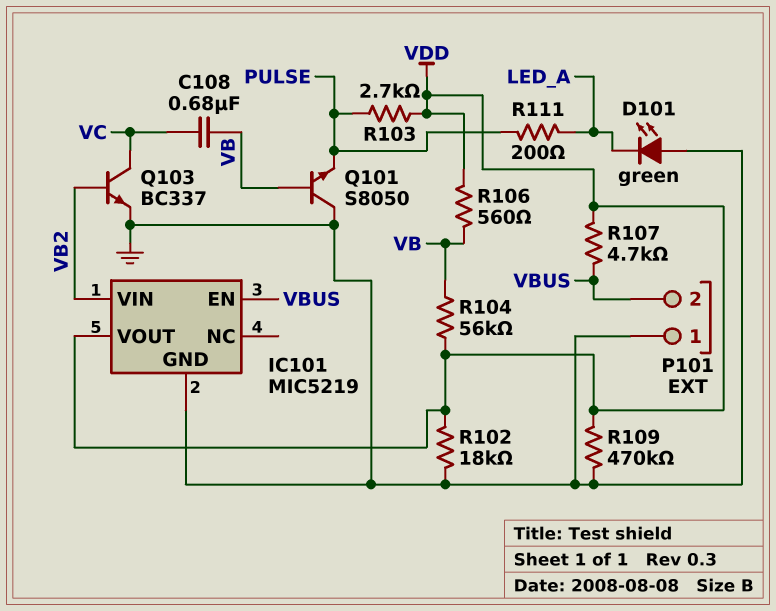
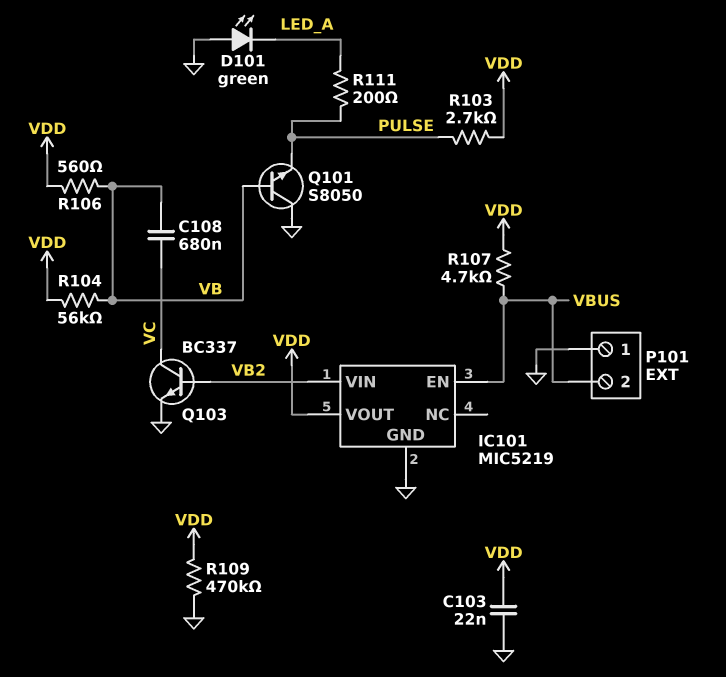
C103: none -> 22nF (GND, VDD)
R102: 18k (GND, VDD) -> none

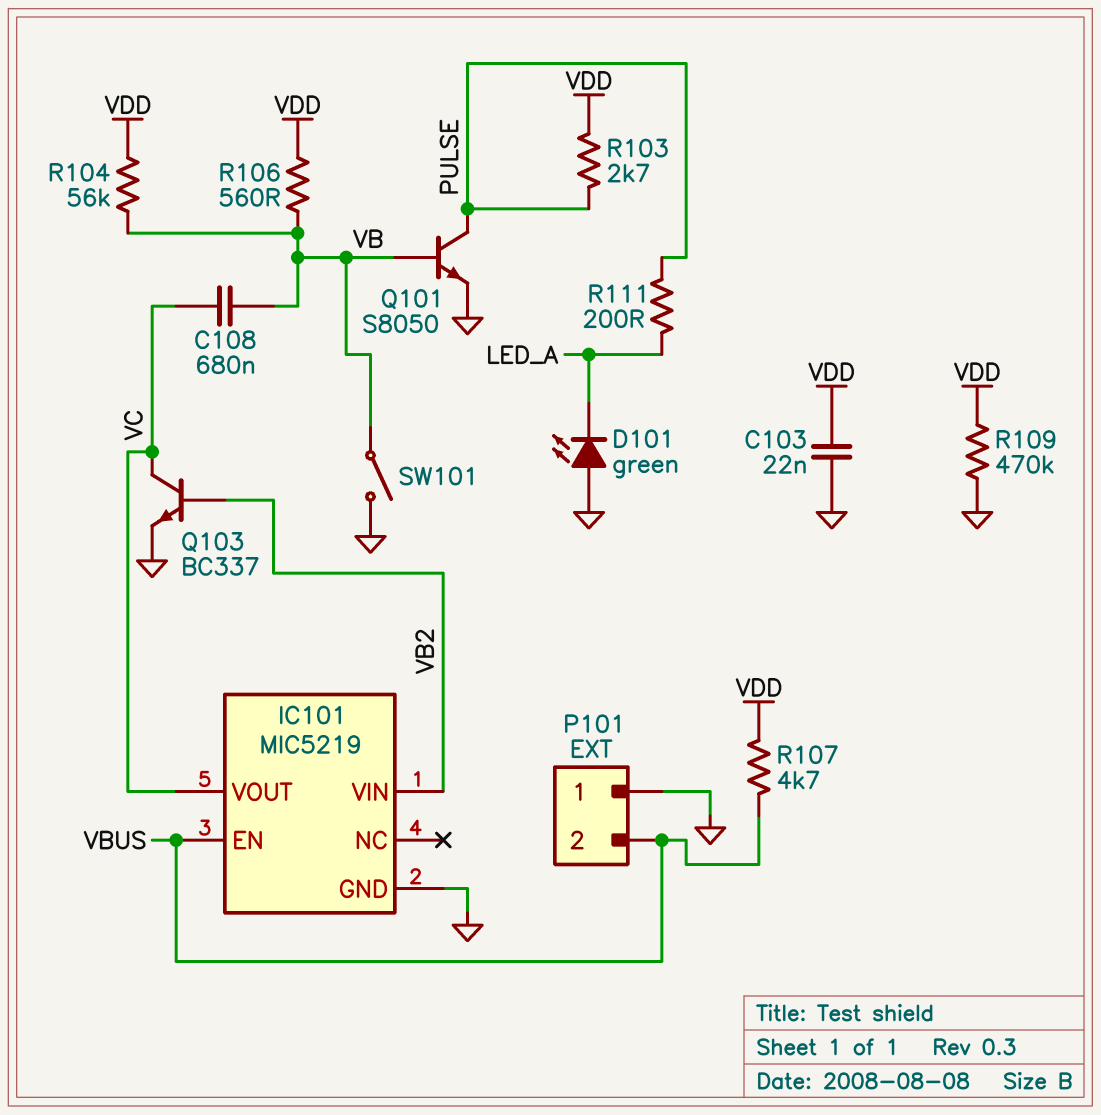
IC101 pin VOUT: VDD -> VC
Q101: NPN S8050 (B VB, C GND, E PULSE) -> NPN S8050 (B VB, C PULSE, E GND)
SW101: none -> switch (GND, VB)

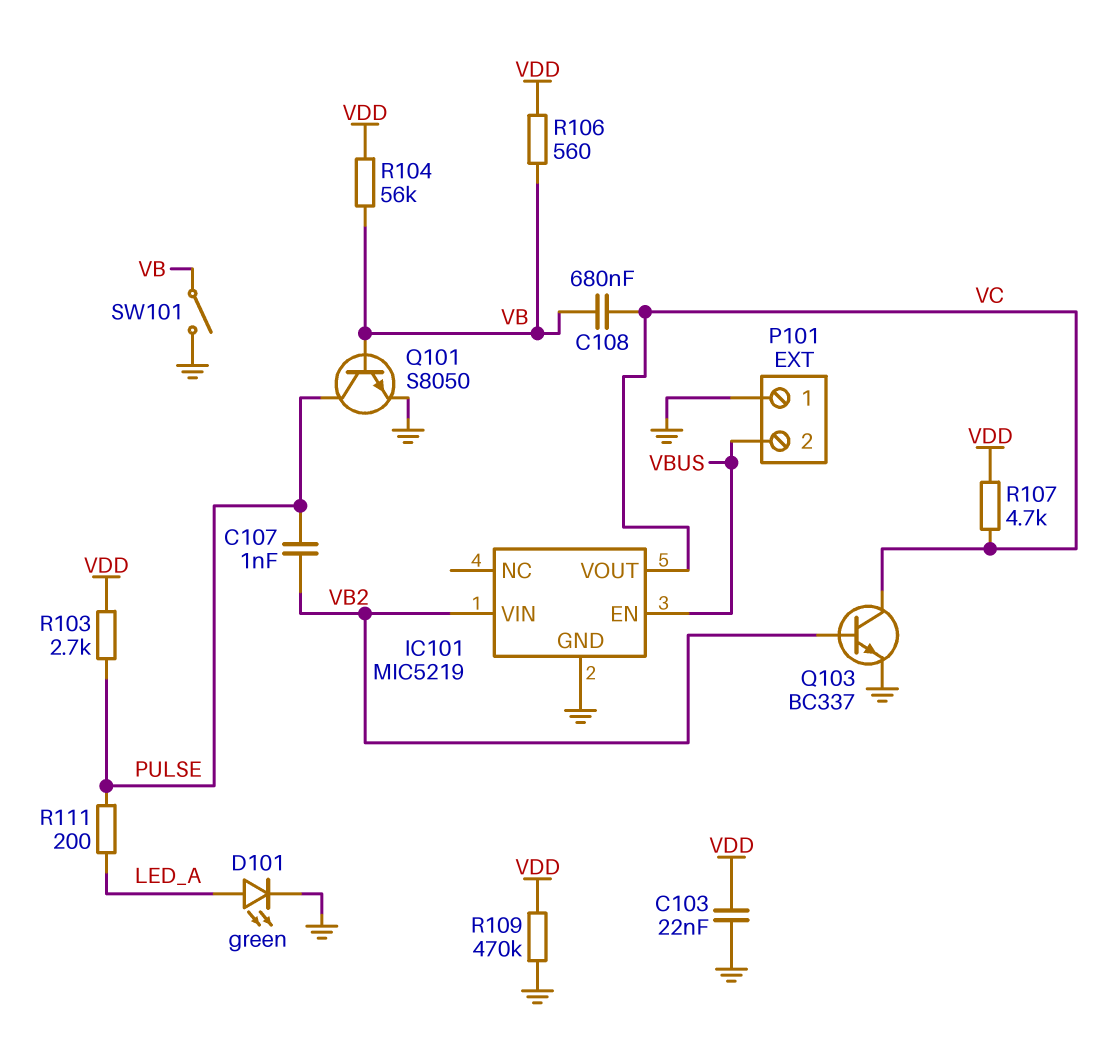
C107: none -> 1nF (PULSE, VB2)
D101: LED green (A GND, K LED_A) -> LED green (A LED_A, K GND)
R107: 4.7k (VBUS, VDD) -> 4.7k (VC, VDD)

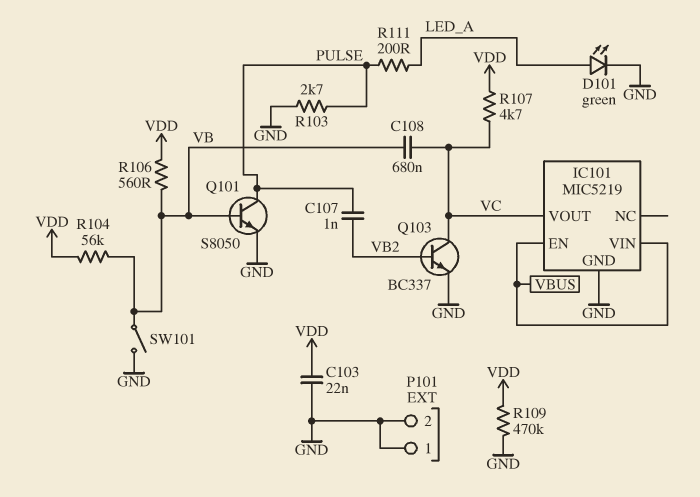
IC101 pin VIN: VB2 -> VBUS
P101 pin 2: VBUS -> GND
R103: 2.7k (PULSE, VDD) -> 2.7k (GND, PULSE)

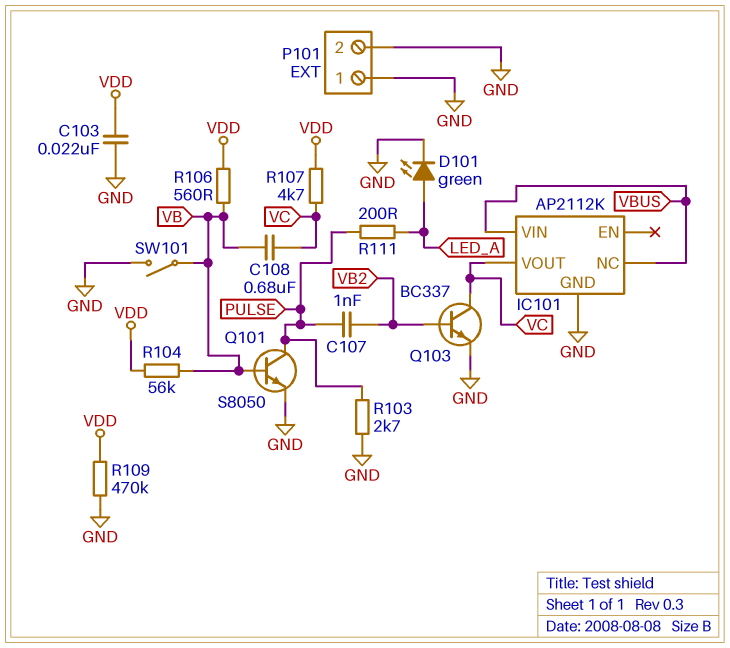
IC101: MIC5219 -> AP2112K
IC101 pin EN: VBUS -> none
IC101 pin NC: none -> VBUS

